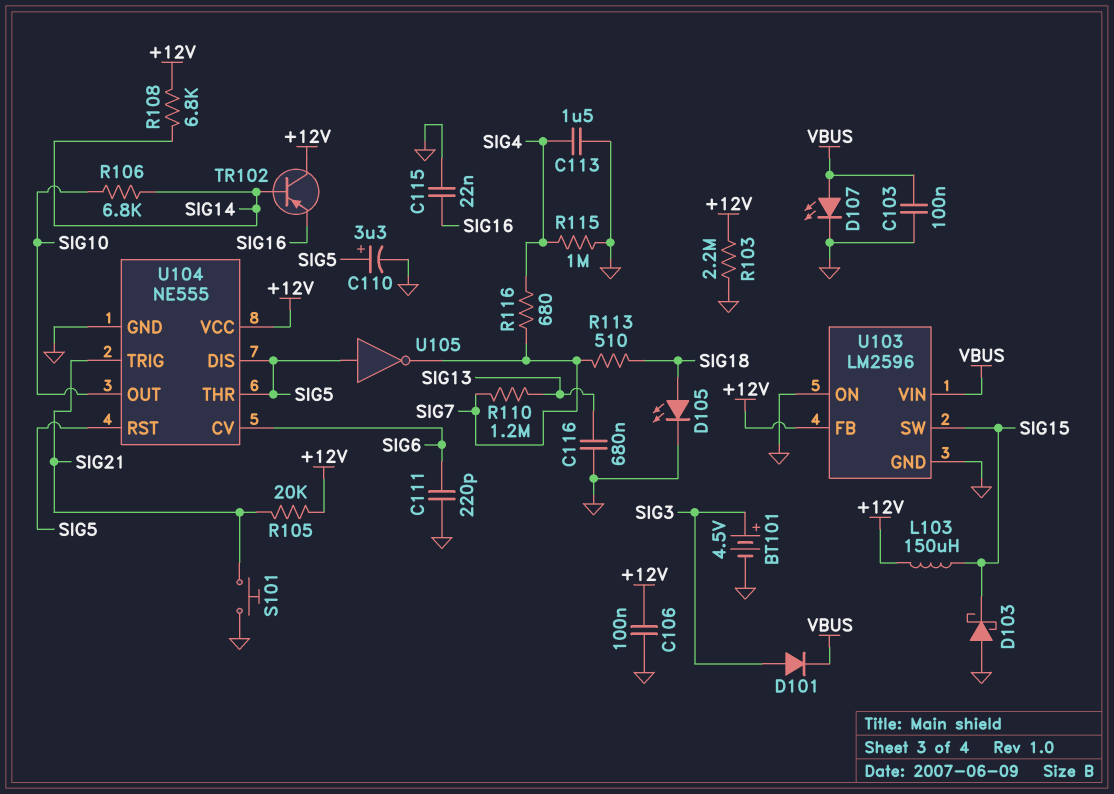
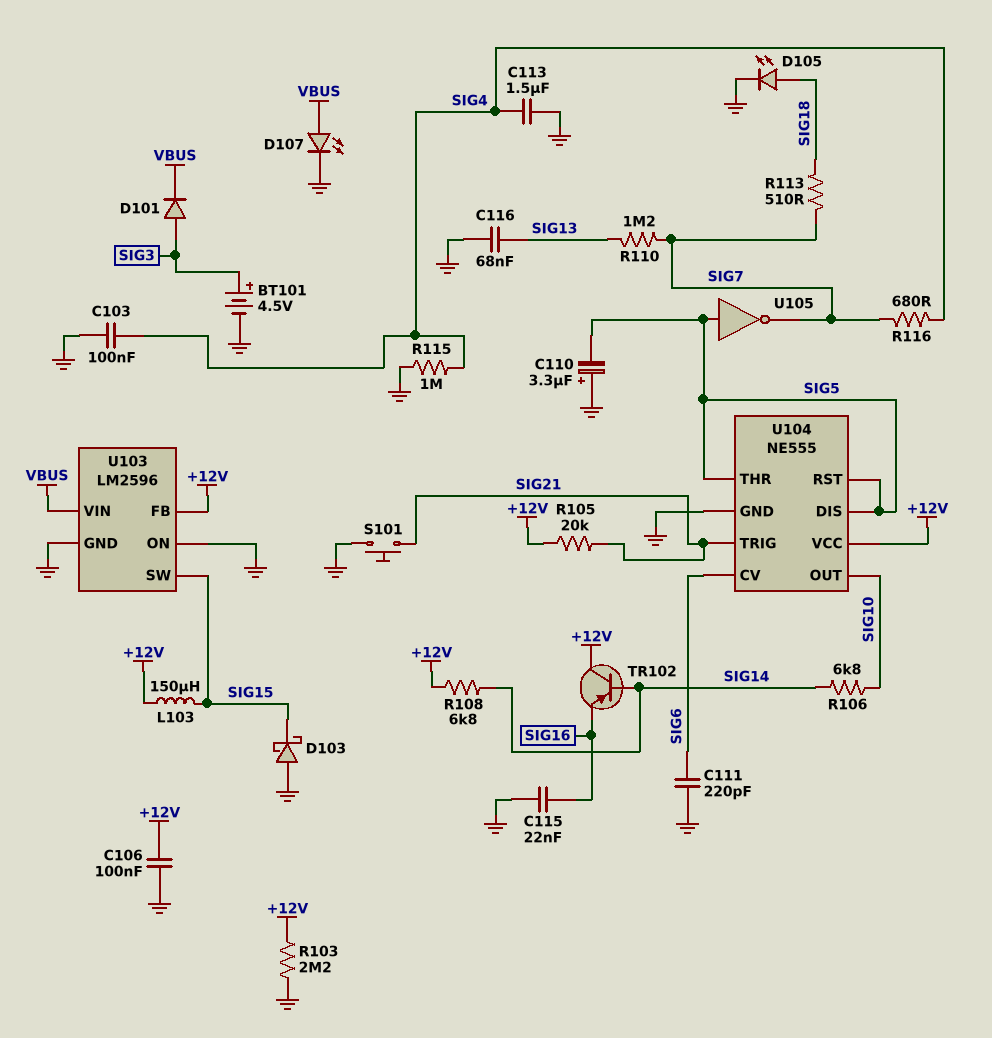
C103: 100nF (GND, VBUS) -> 100nF (GND, SIG4)
C110: 3.3uF (plus SIG5, minus GND) -> 3.3uF (plus GND, minus SIG5)
C116: 680nF (GND, SIG13) -> 68nF (GND, SIG13)

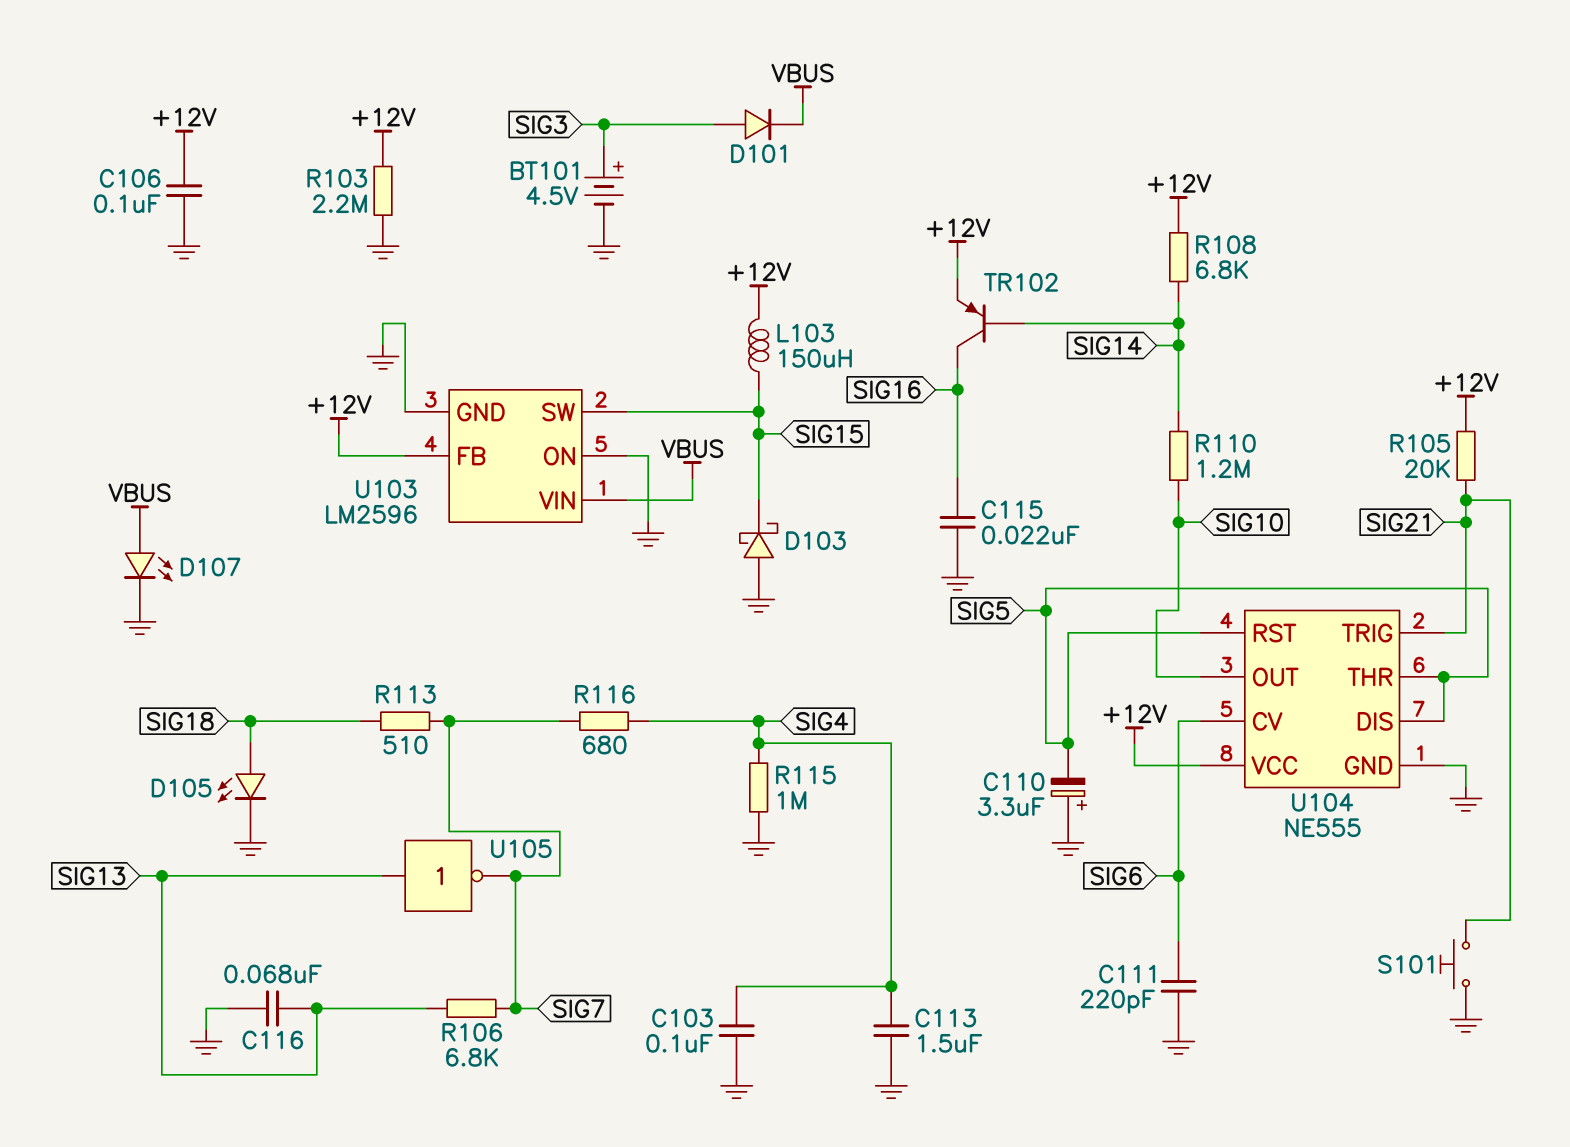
R106: 6.8k (SIG10, SIG14) -> 6.8k (SIG7, SIG13)
R110: 1.2M (SIG7, SIG13) -> 1.2M (SIG10, SIG14)
TR102: PNP (B SIG14, C +12V, E SIG16) -> PNP (B SIG14, C SIG16, E +12V)
U105: NOT (in SIG5, out SIG7) -> NOT (in SIG13, out SIG7)

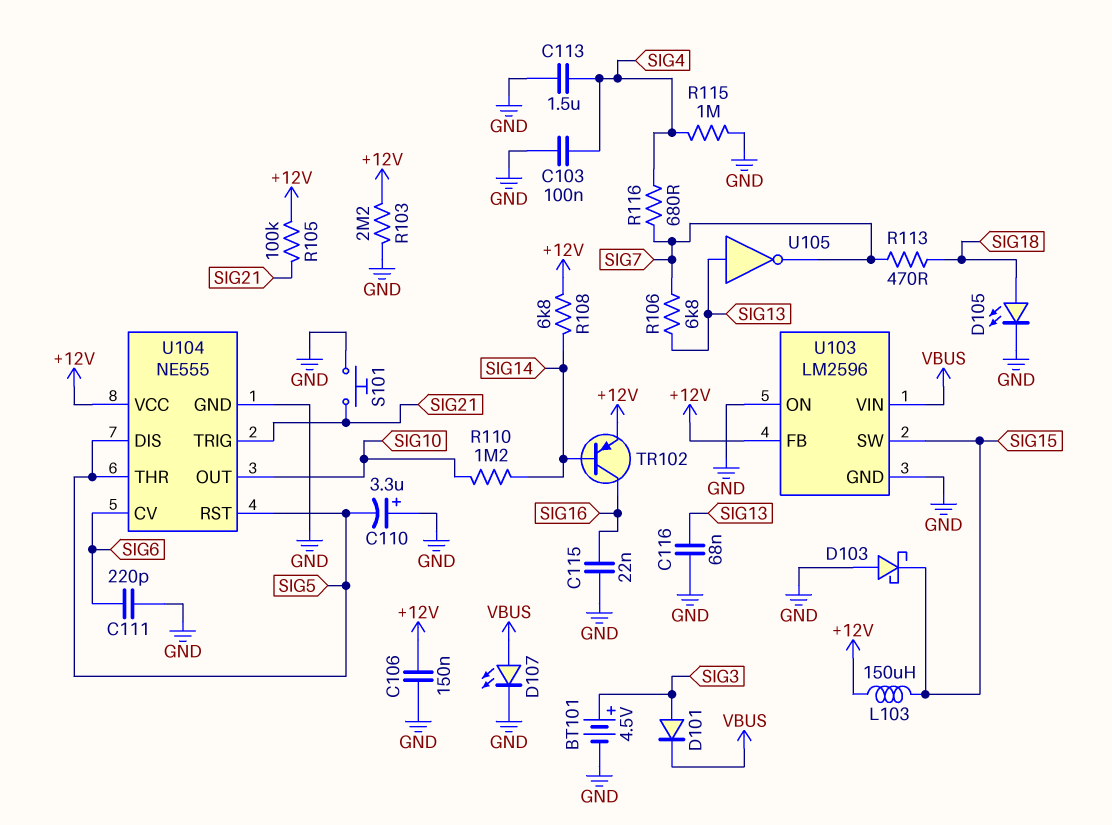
C106: 100nF (+12V, GND) -> 150nF (+12V, GND)
R105: 20k (+12V, SIG21) -> 100k (+12V, SIG21)
R113: 510 (SIG7, SIG18) -> 470 (SIG7, SIG18)

